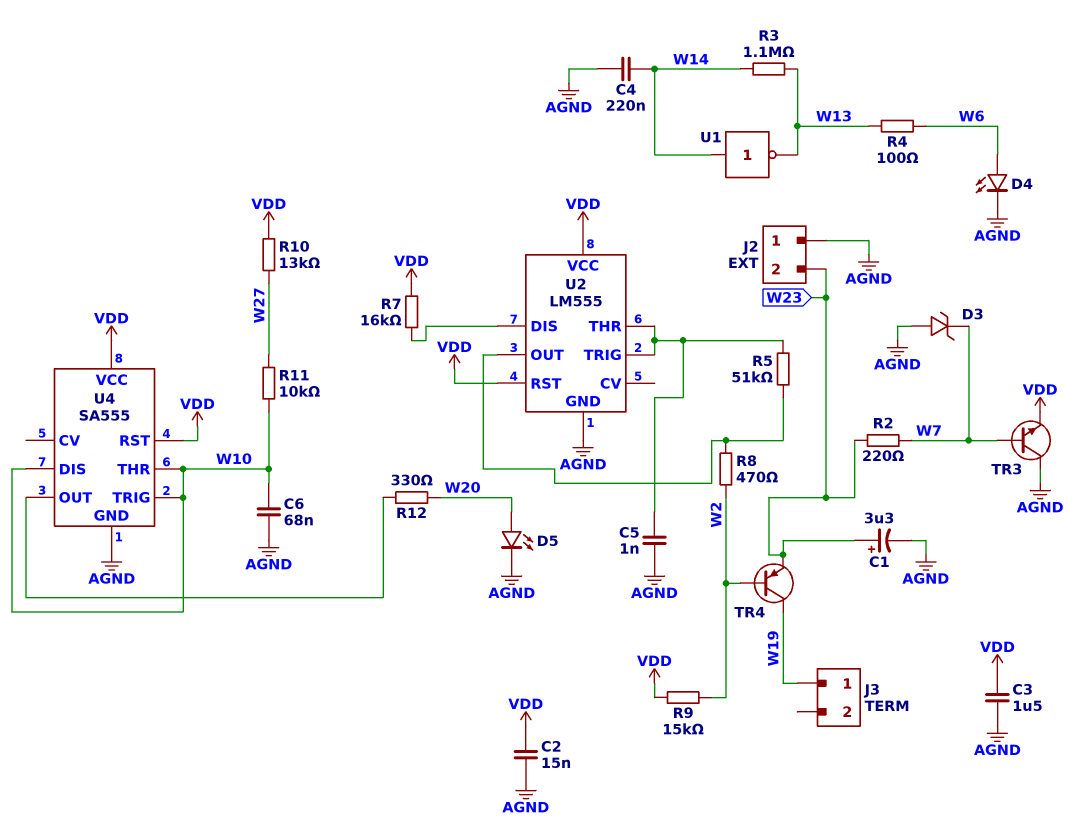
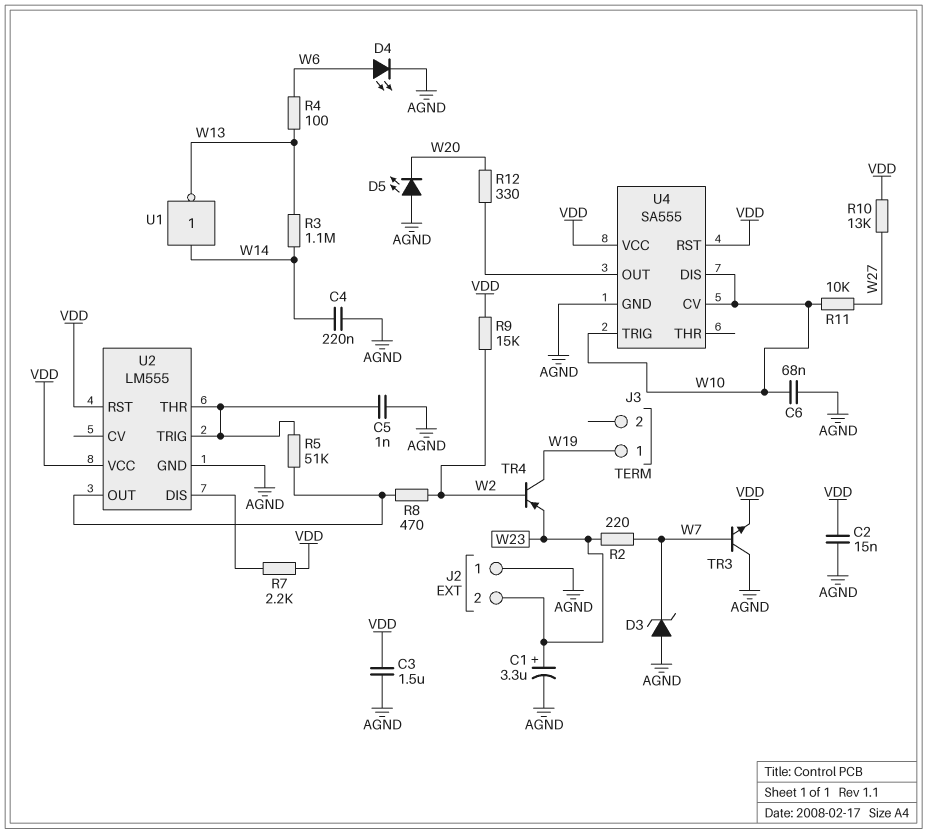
D5: LED (A W20, K AGND) -> LED (A AGND, K W20)
R7: 16k (U2/DIS, VDD) -> 2.2k (U2/DIS, VDD)
U4 pin CV: none -> W10
U4 pin THR: W10 -> none

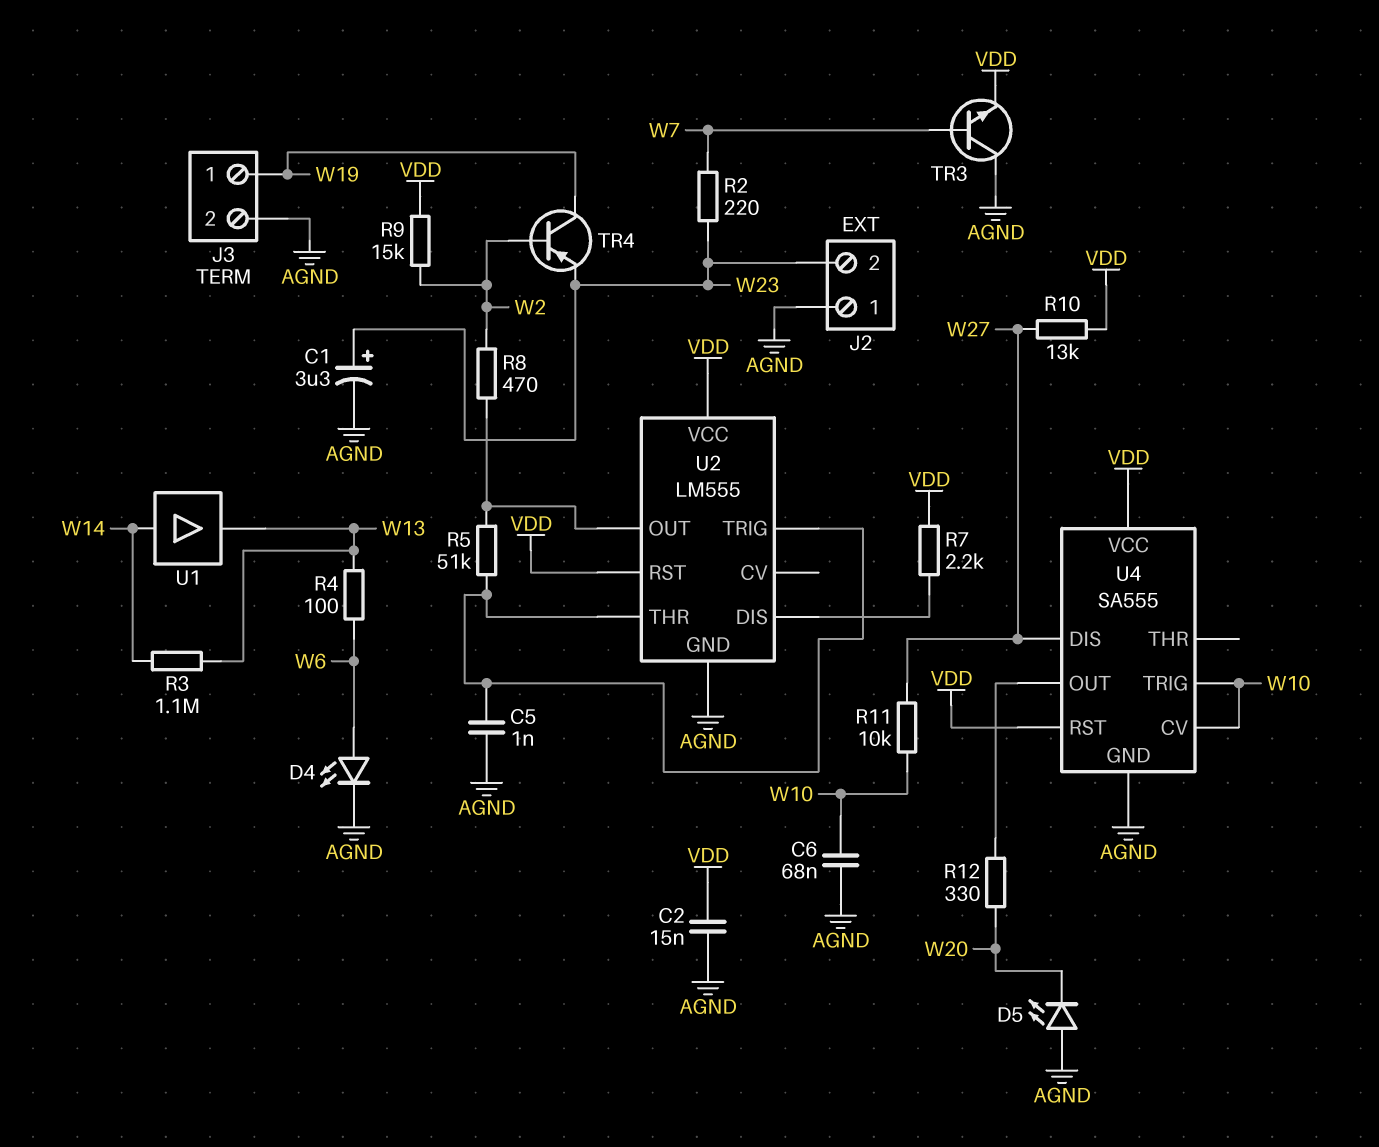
C3: 1.5uF (AGND, VDD) -> none
C4: 220nF (AGND, W14) -> none
D3: zener (A AGND, K W7) -> none
J3 pin 2: none -> AGND
U1: NOT (in W14, out W13) -> buffer (in W14, out W13)
U4 pin DIS: W10 -> W27

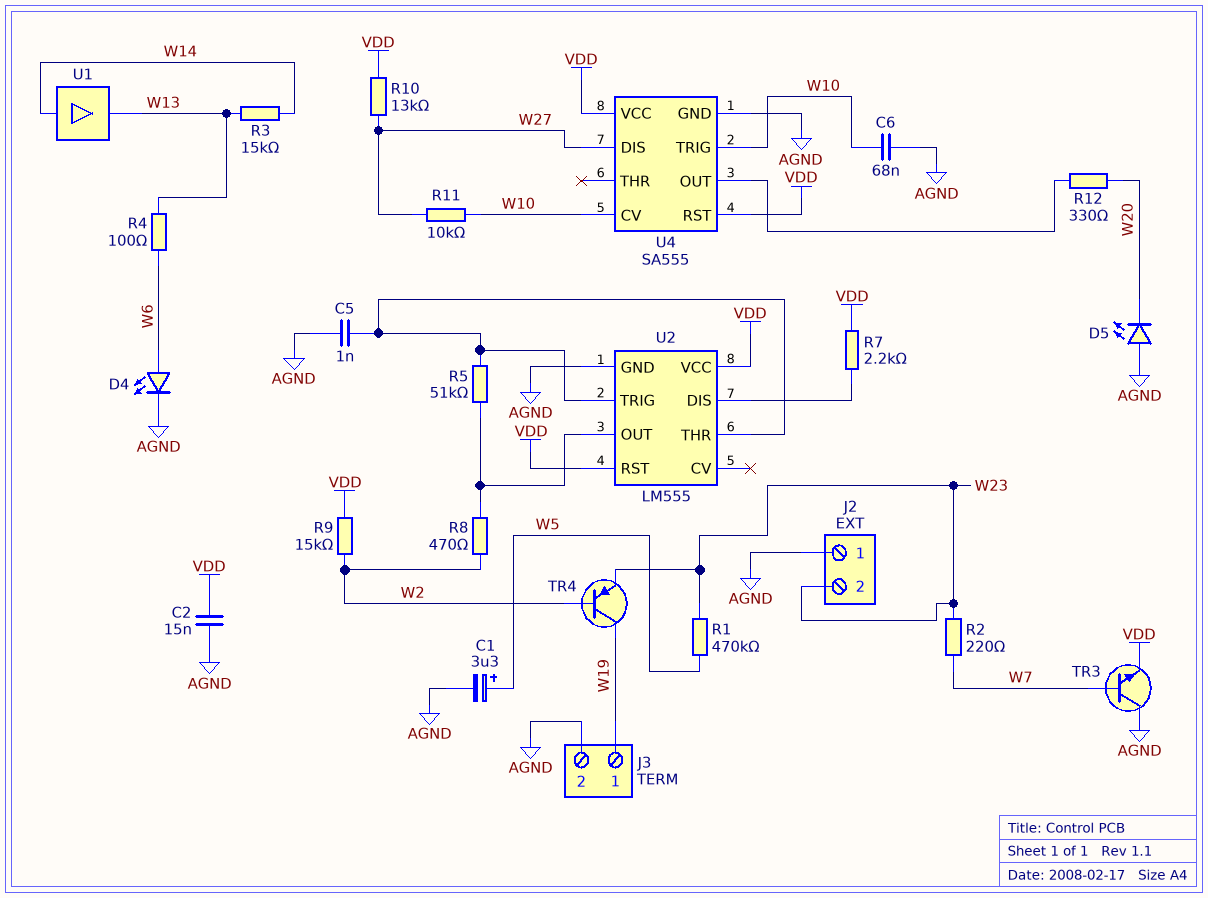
C1: 3.3uF (plus W23, minus AGND) -> 3.3uF (plus W5, minus AGND)
R1: none -> 470k (W5, W23)
R3: 1.1M (W13, W14) -> 15k (W13, W14)

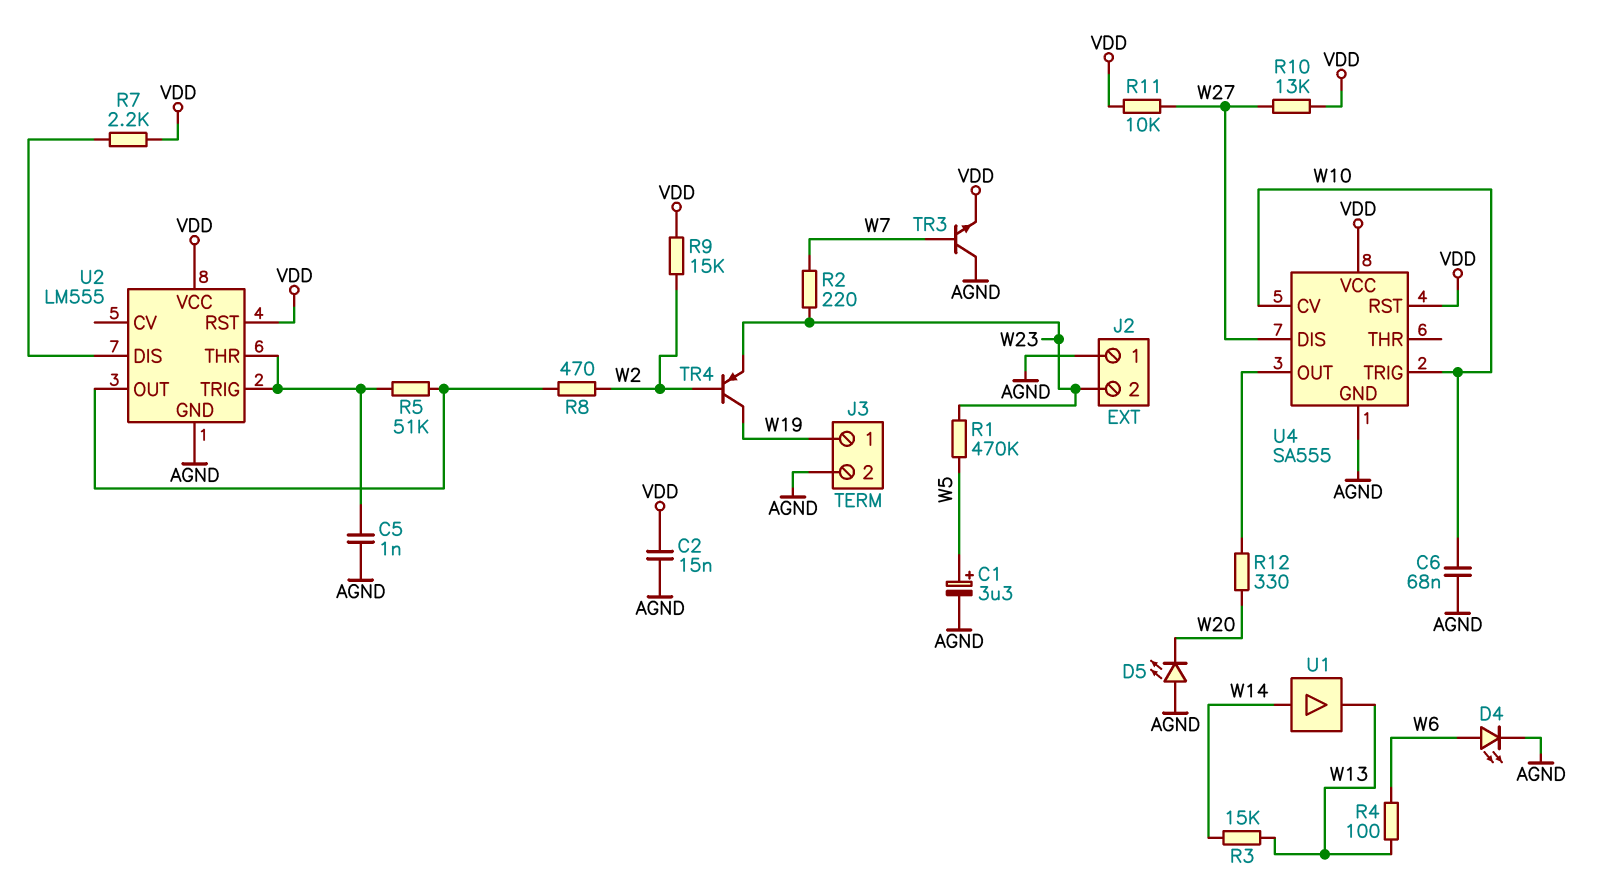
R11: 10k (W10, W27) -> 10k (VDD, W27)

